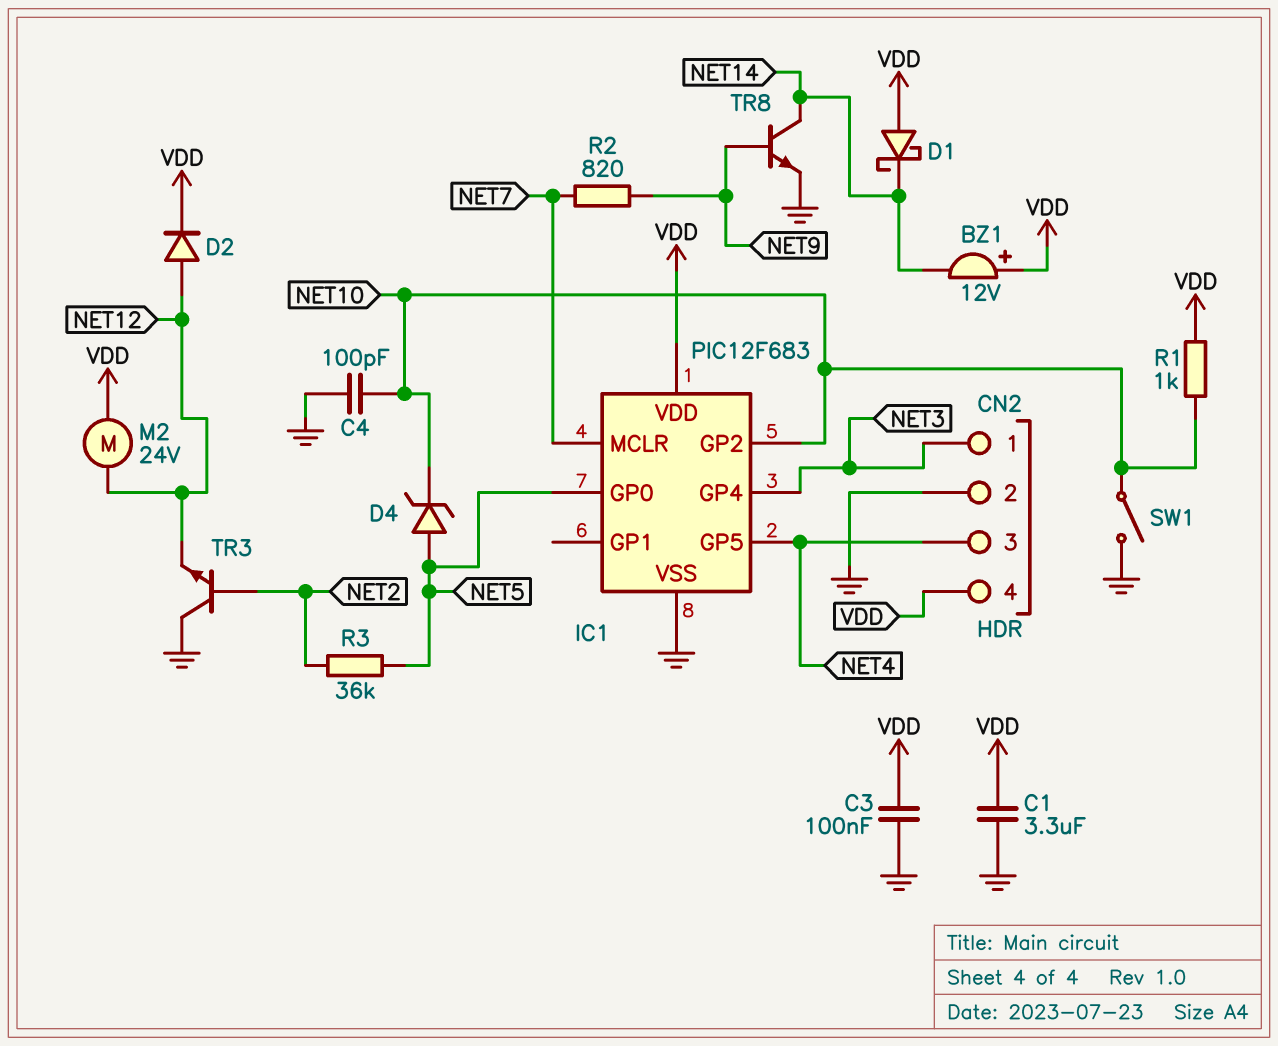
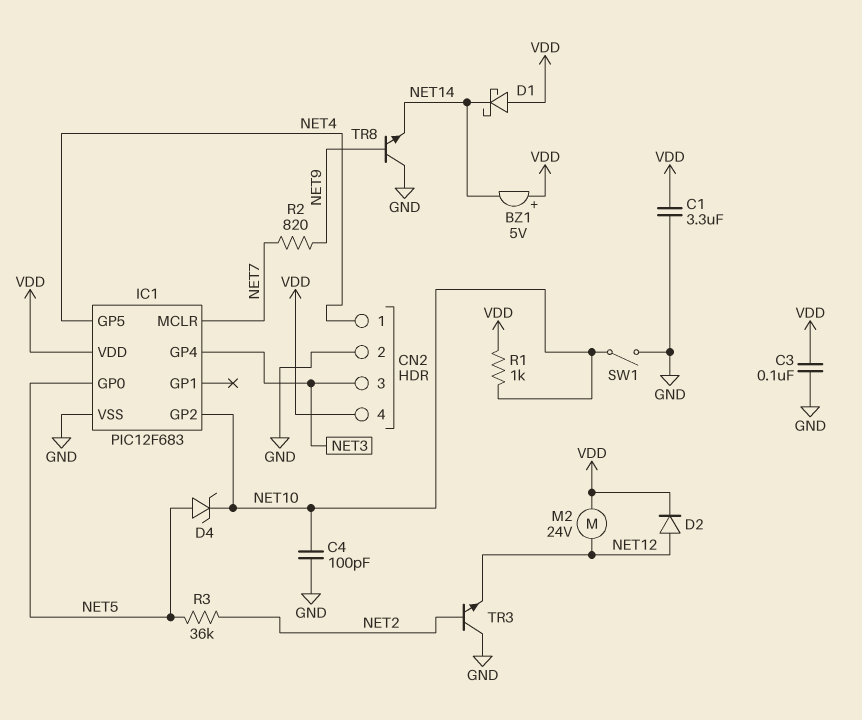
BZ1: buzzer 12V (plus VDD, minus NET14) -> buzzer 5V (plus VDD, minus NET14)
CN2 pin 1: NET3 -> NET4
CN2 pin 3: NET4 -> NET3
TR8: NPN (B NET9, C NET14, E GND) -> NPN (B NET9, C GND, E NET14)

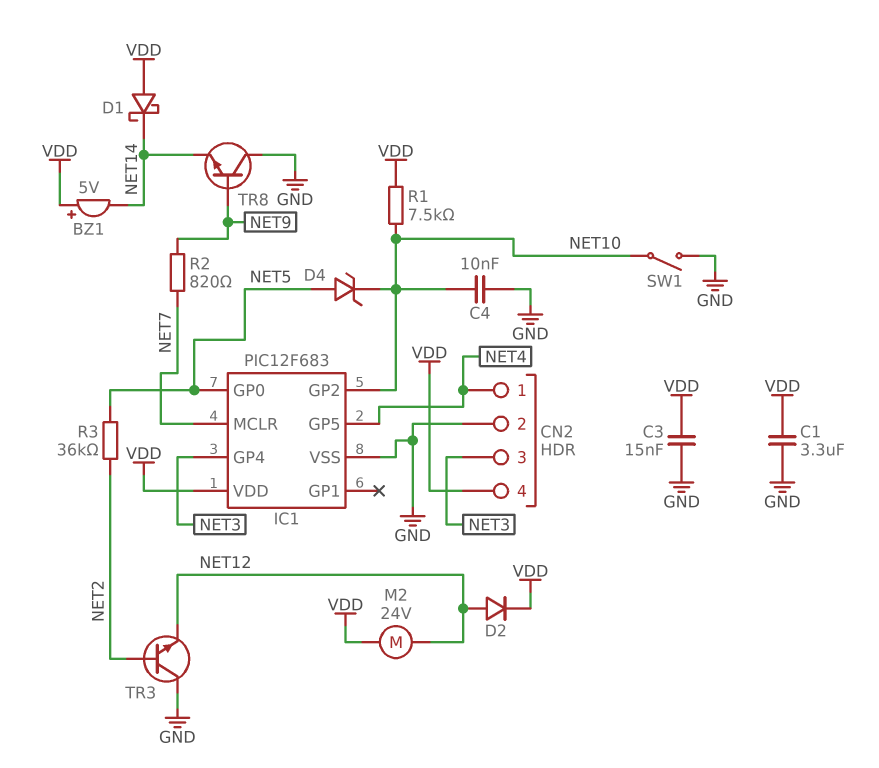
C3: 100nF (GND, VDD) -> 15nF (GND, VDD)
C4: 100pF (GND, NET10) -> 10nF (GND, NET10)
R1: 1k (NET10, VDD) -> 7.5k (NET10, VDD)

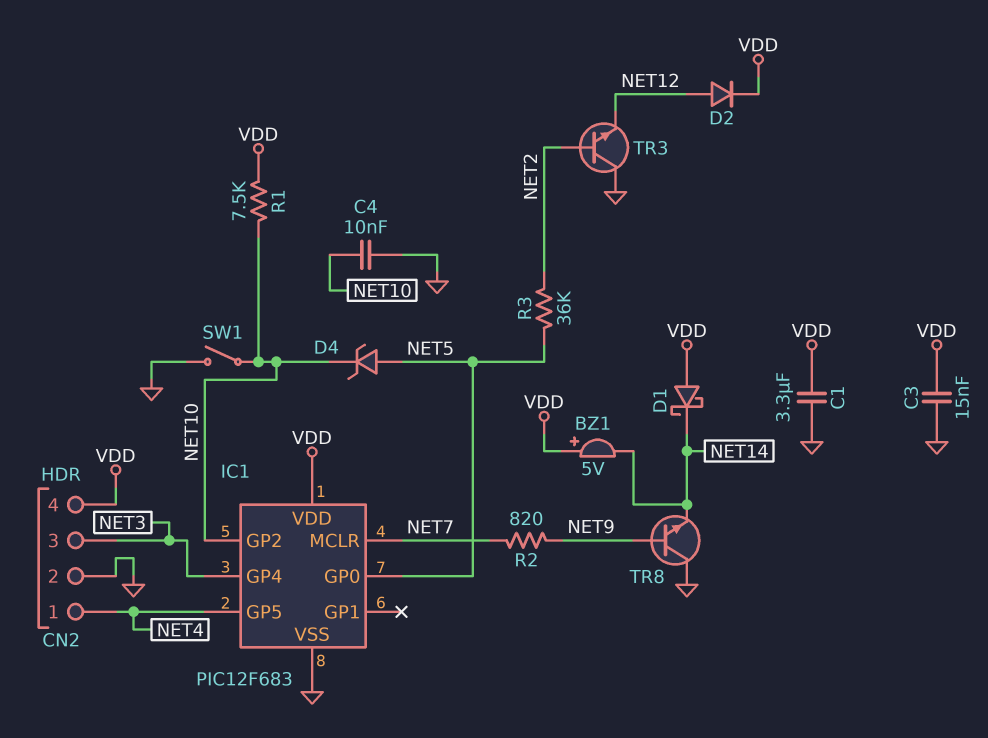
M2: motor 24V (NET12, VDD) -> none

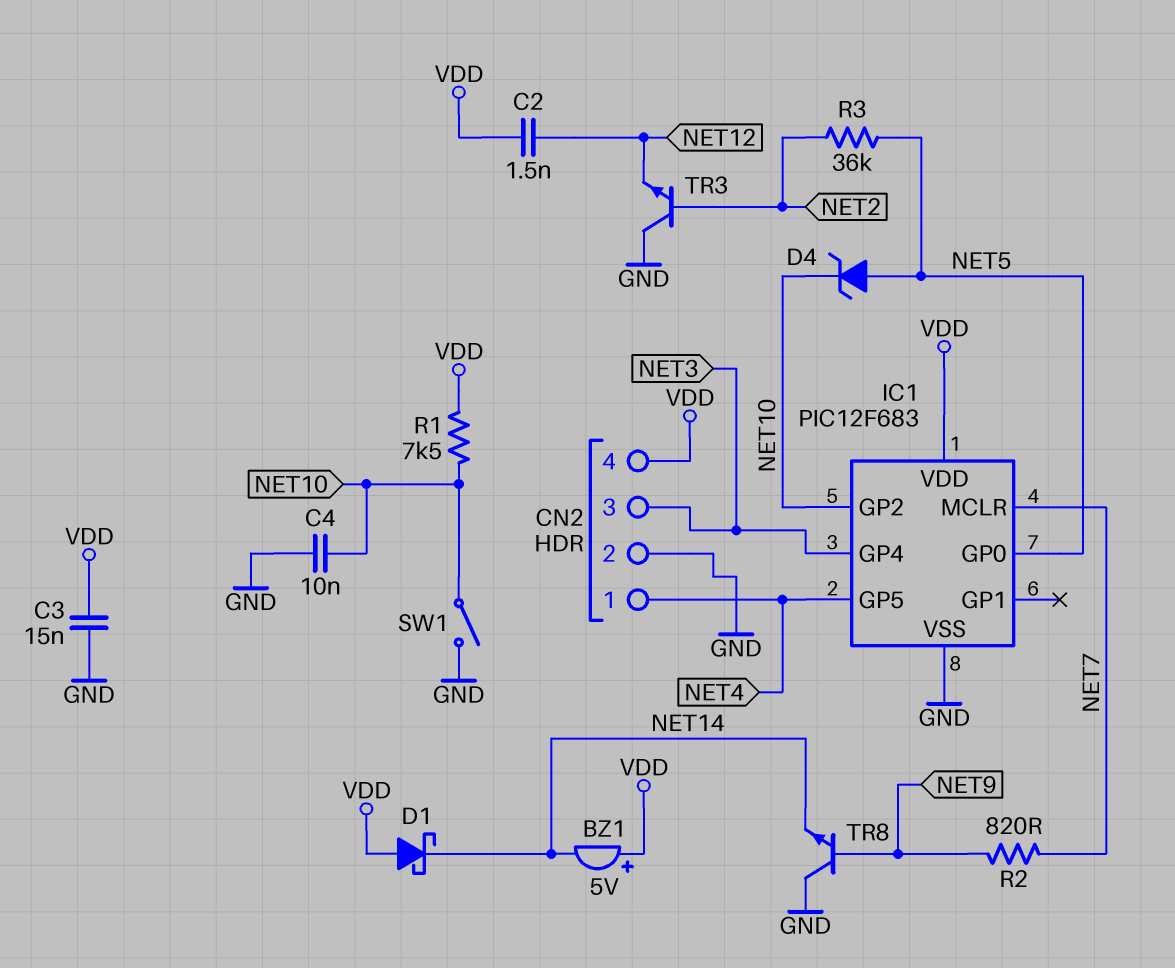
C1: 3.3uF (GND, VDD) -> none
C2: none -> 1.5nF (NET12, VDD)
D2: diode (A NET12, K VDD) -> none

